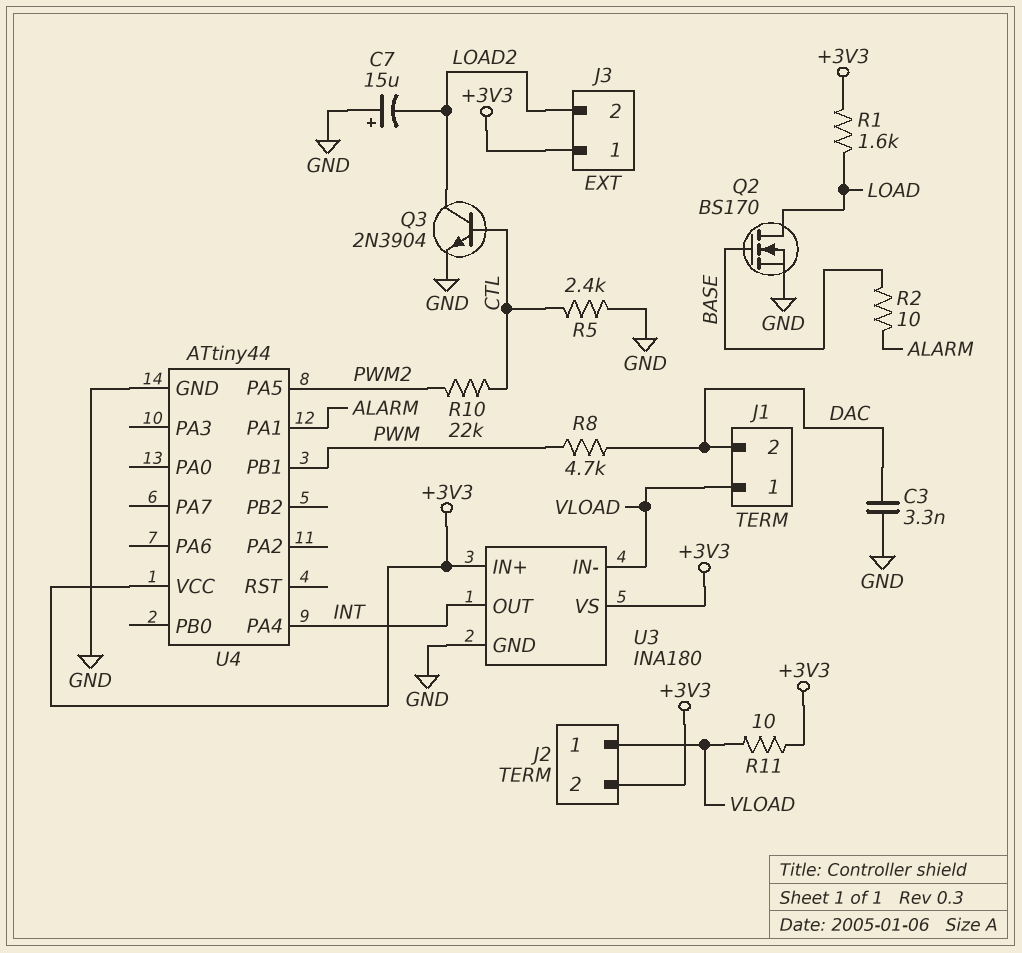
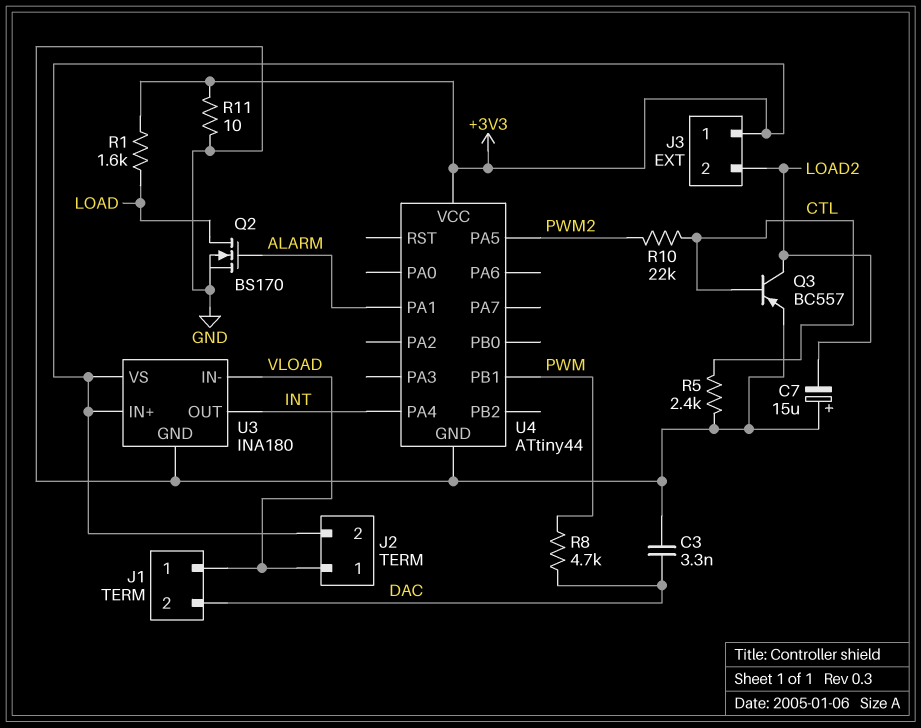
Q2: NMOS BS170 (G BASE, D LOAD, S GND) -> NMOS BS170 (G ALARM, D LOAD, S GND)
Q3: NPN 2N3904 (B CTL, C LOAD2, E GND) -> PNP BC557 (B CTL, C LOAD2, E GND)
R2: 10 (ALARM, BASE) -> none
R11: 10 (+3V3, VLOAD) -> 10 (+3V3, GND)

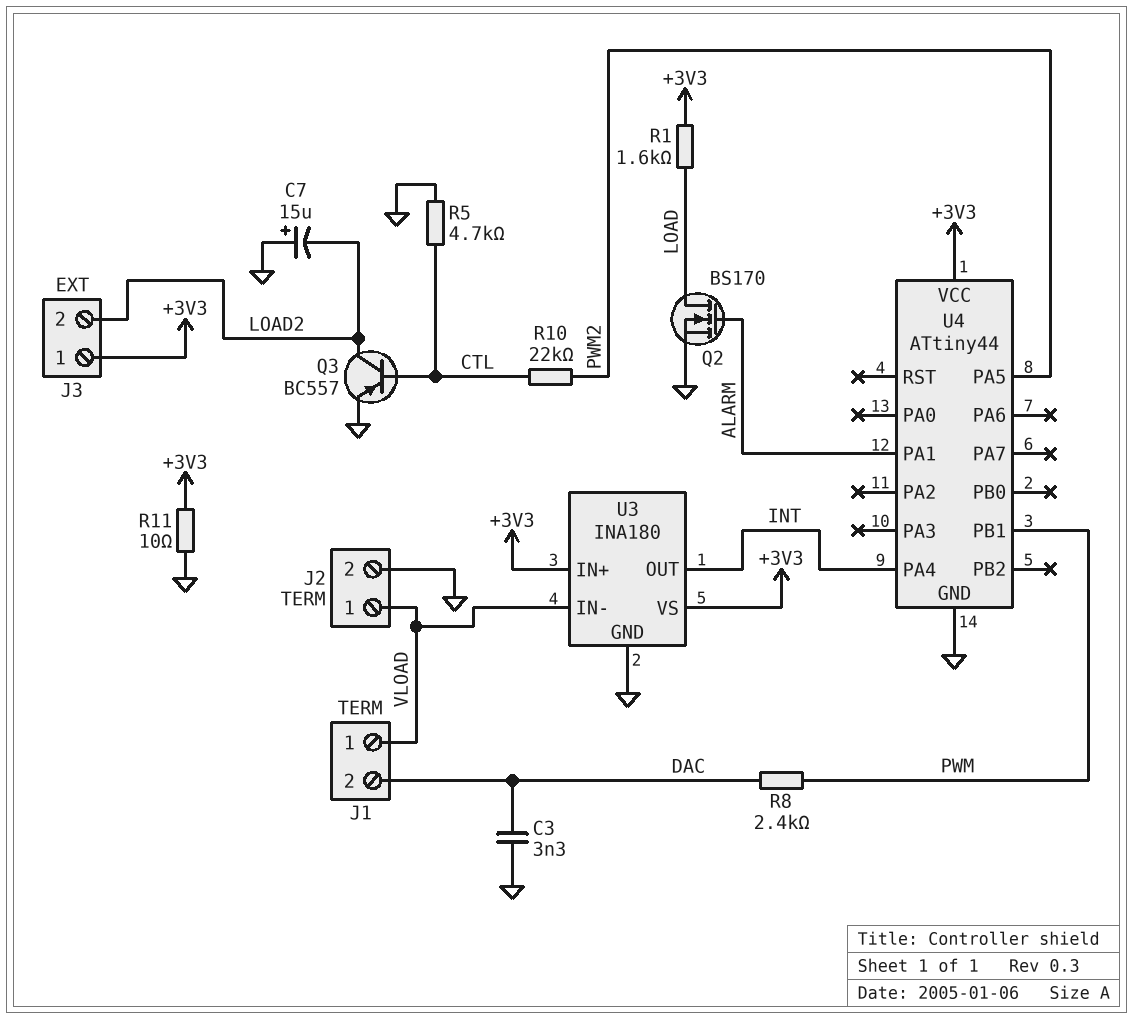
J2 pin 2: +3V3 -> GND
R5: 2.4k (CTL, GND) -> 4.7k (CTL, GND)
R8: 4.7k (DAC, PWM) -> 2.4k (DAC, PWM)

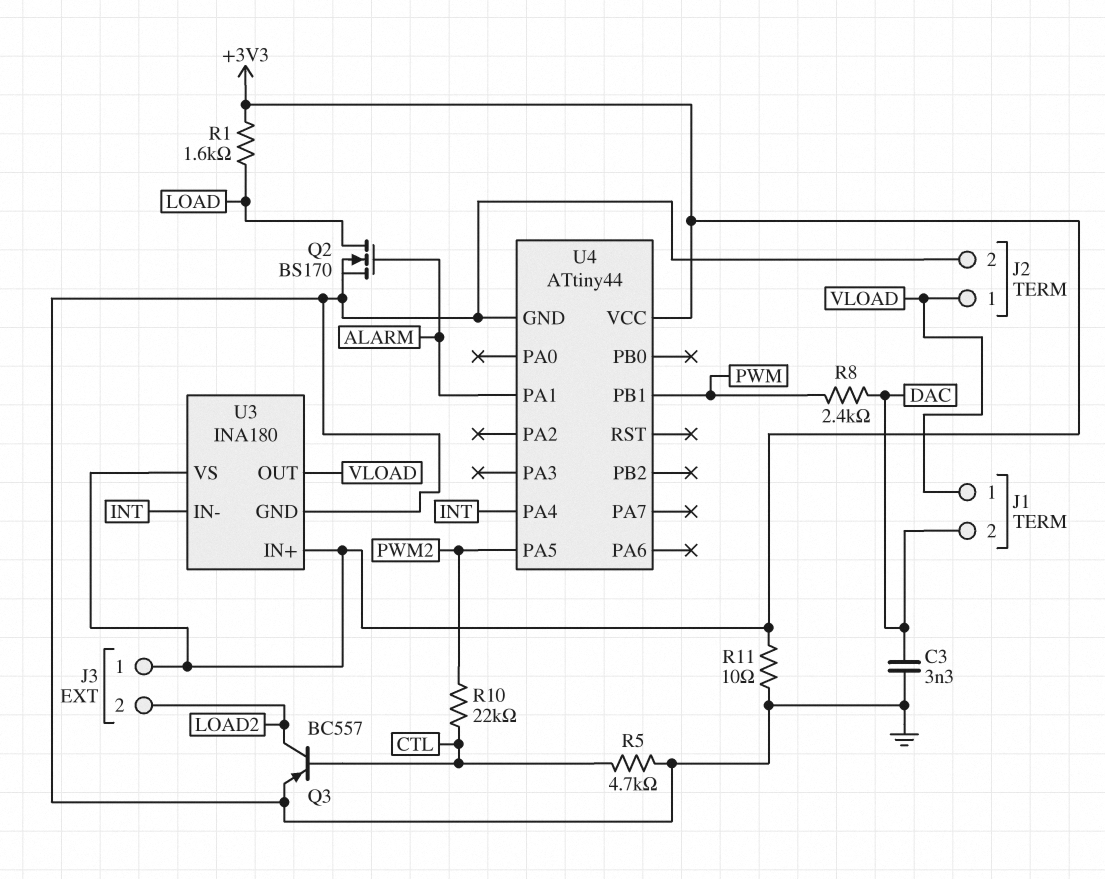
C7: 15uF (plus GND, minus LOAD2) -> none
U3 pin IN-: VLOAD -> INT
U3 pin OUT: INT -> VLOAD

